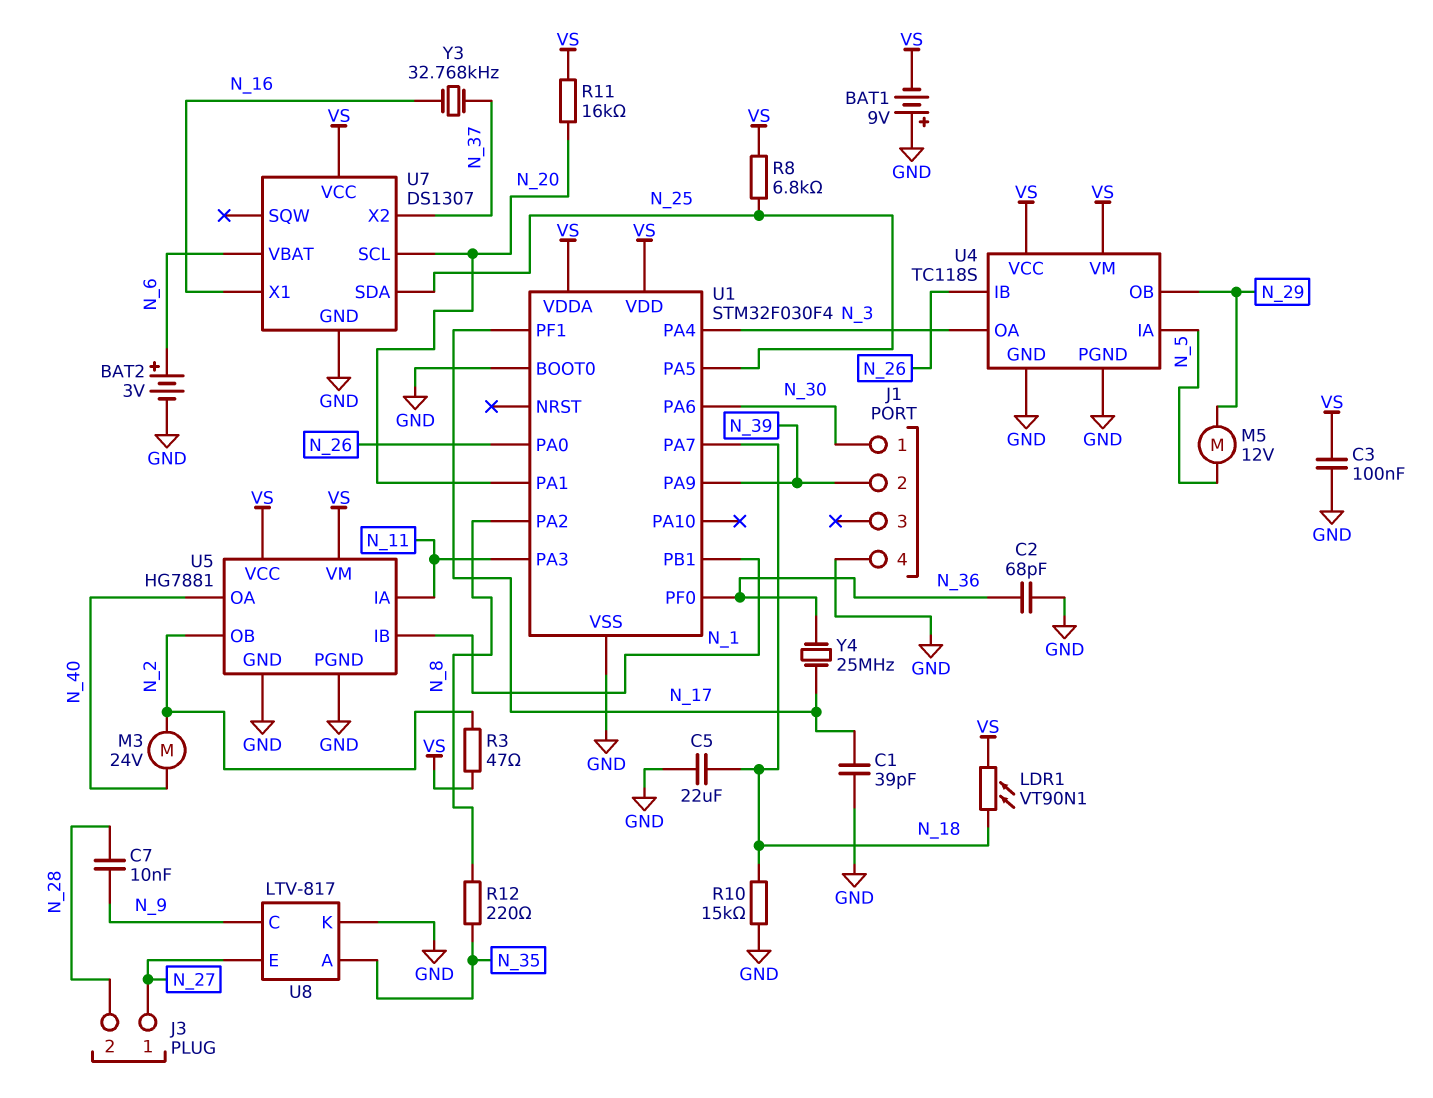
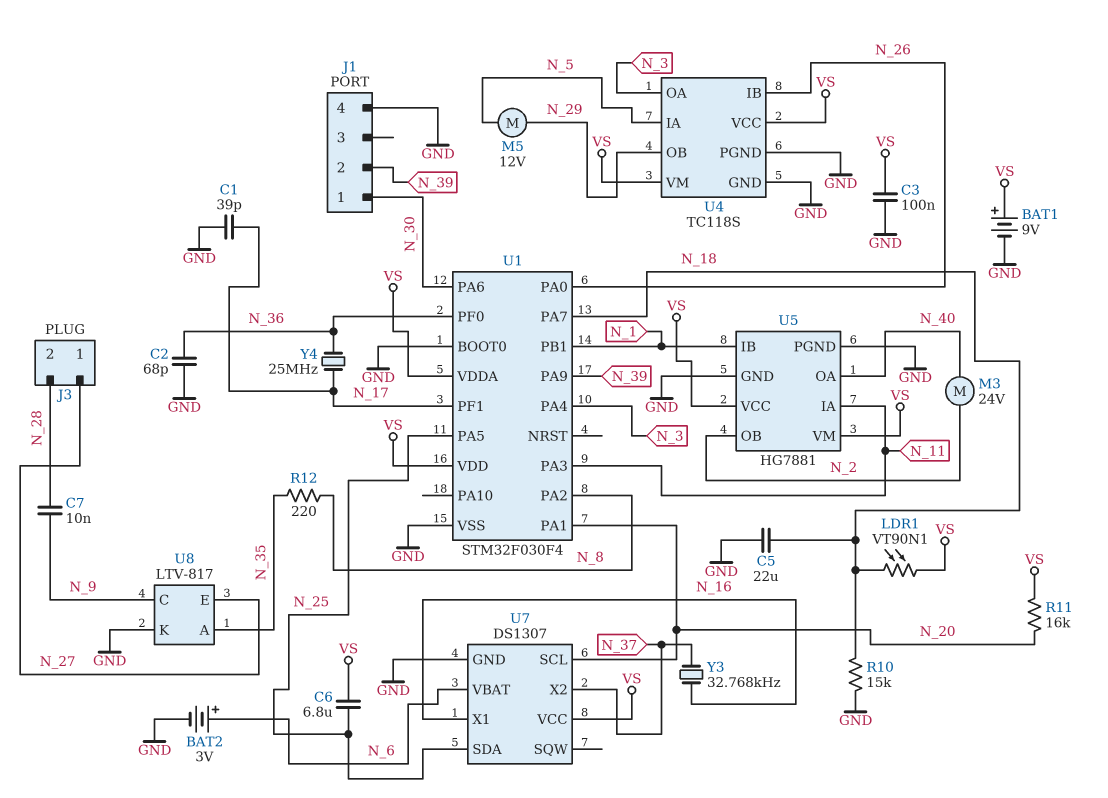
BAT1: 9V (plus GND, minus VS) -> 9V (plus VS, minus GND)
C6: none -> 6.8uF (N_25, VS)
R3: 47 (N_2, VS) -> none
R8: 6.8k (N_25, VS) -> none

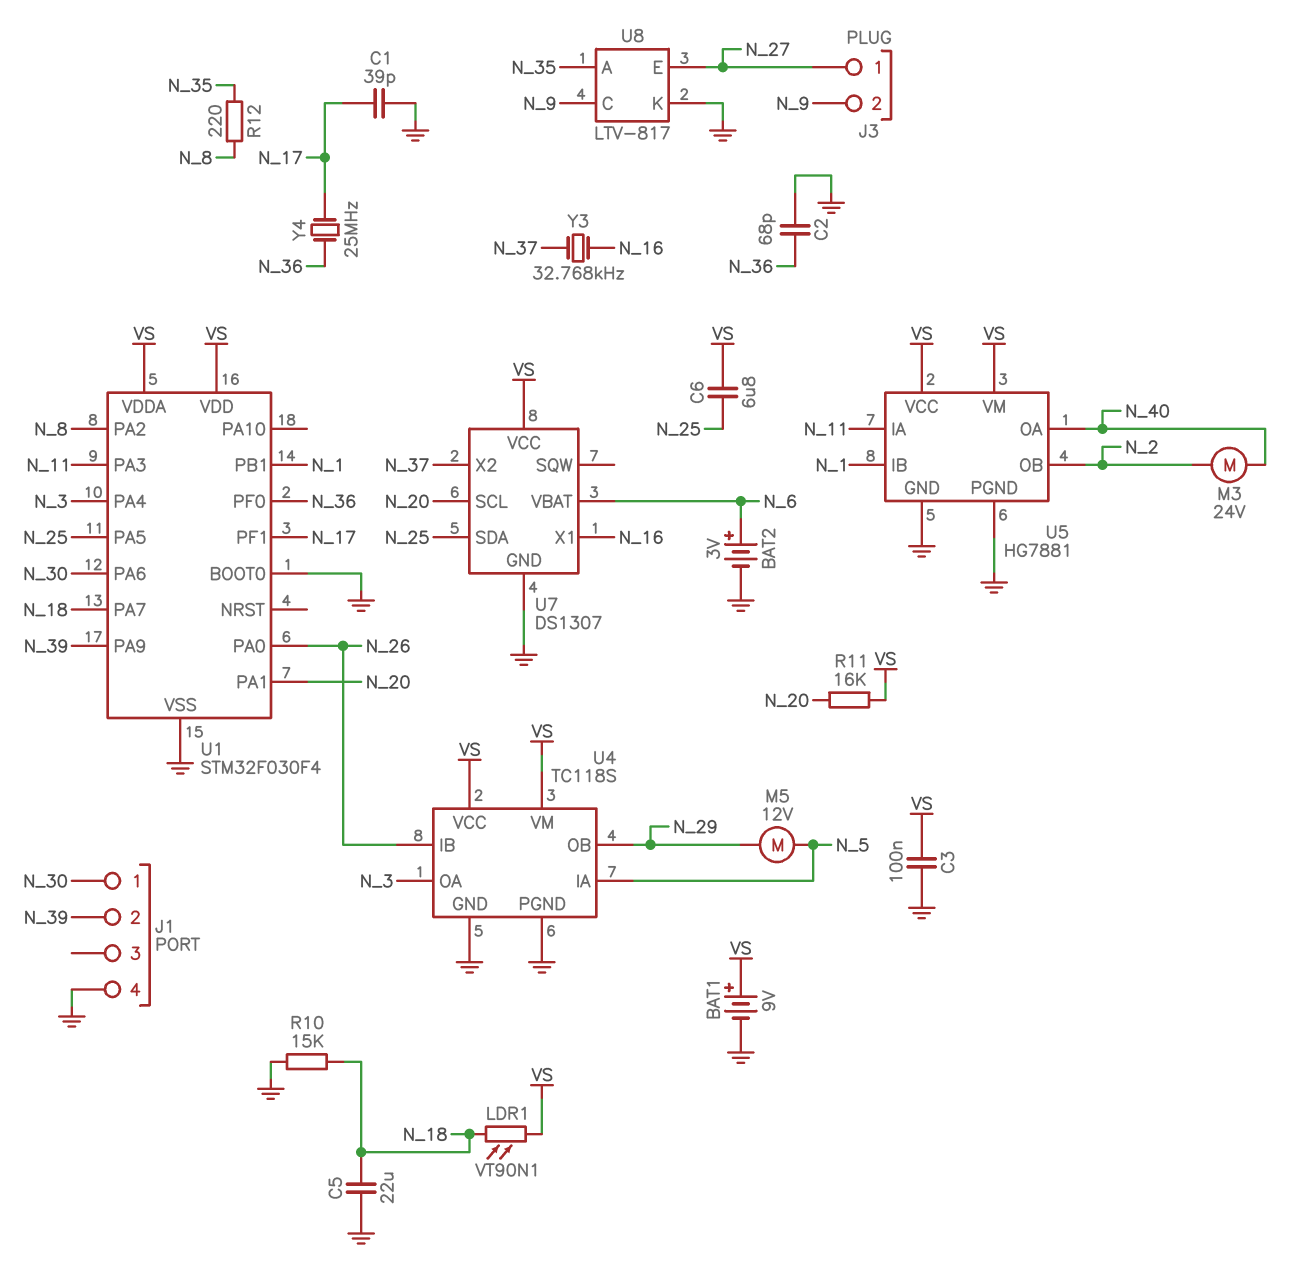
C7: 10nF (N_9, N_28) -> none
J3 pin 2: N_28 -> N_9

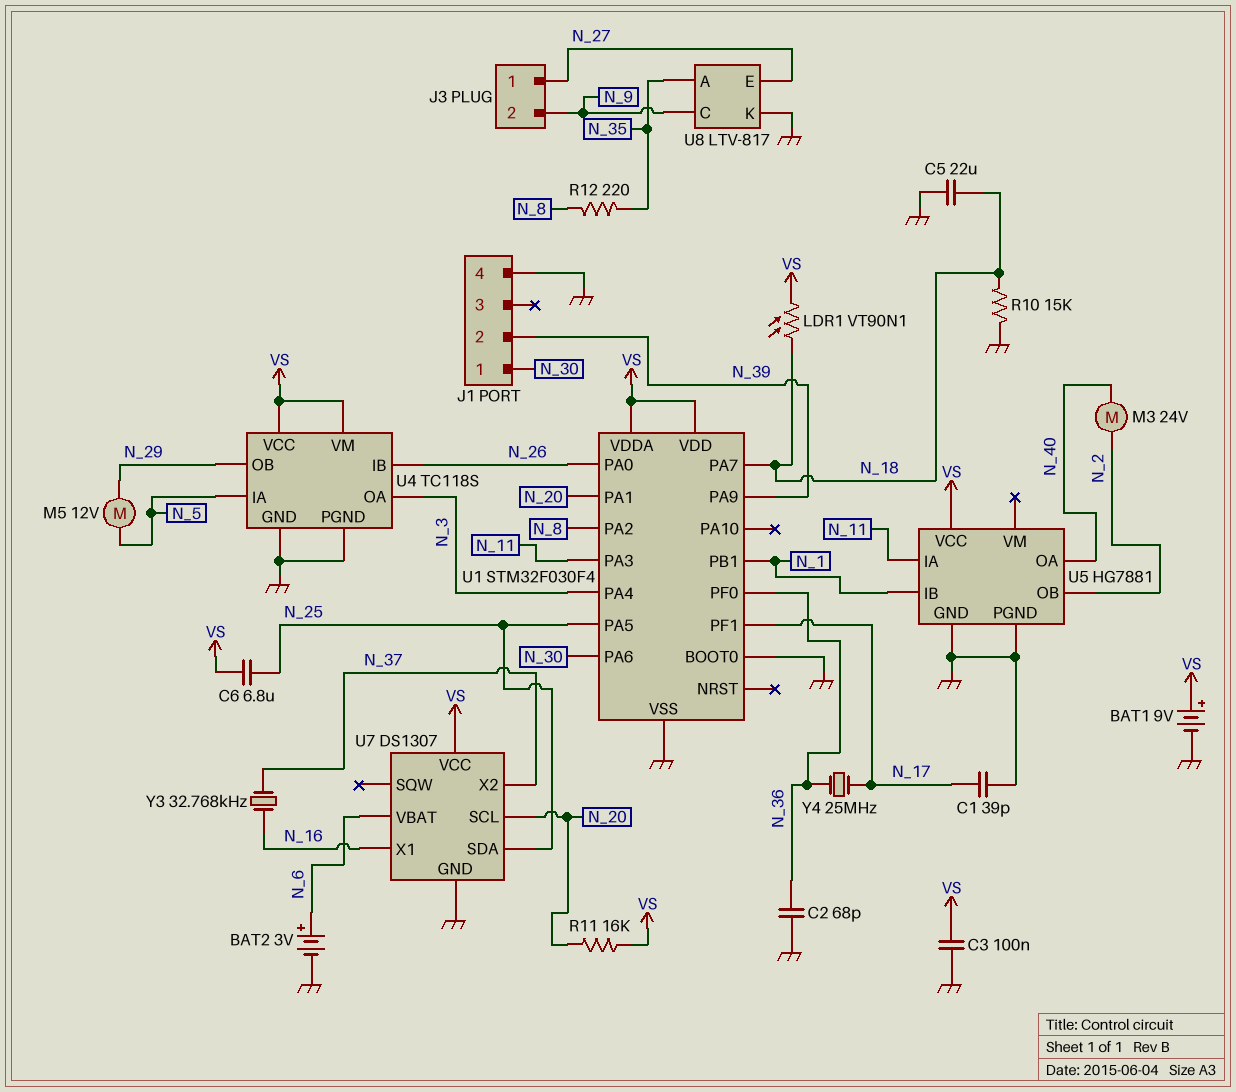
U5 pin VM: VS -> none

